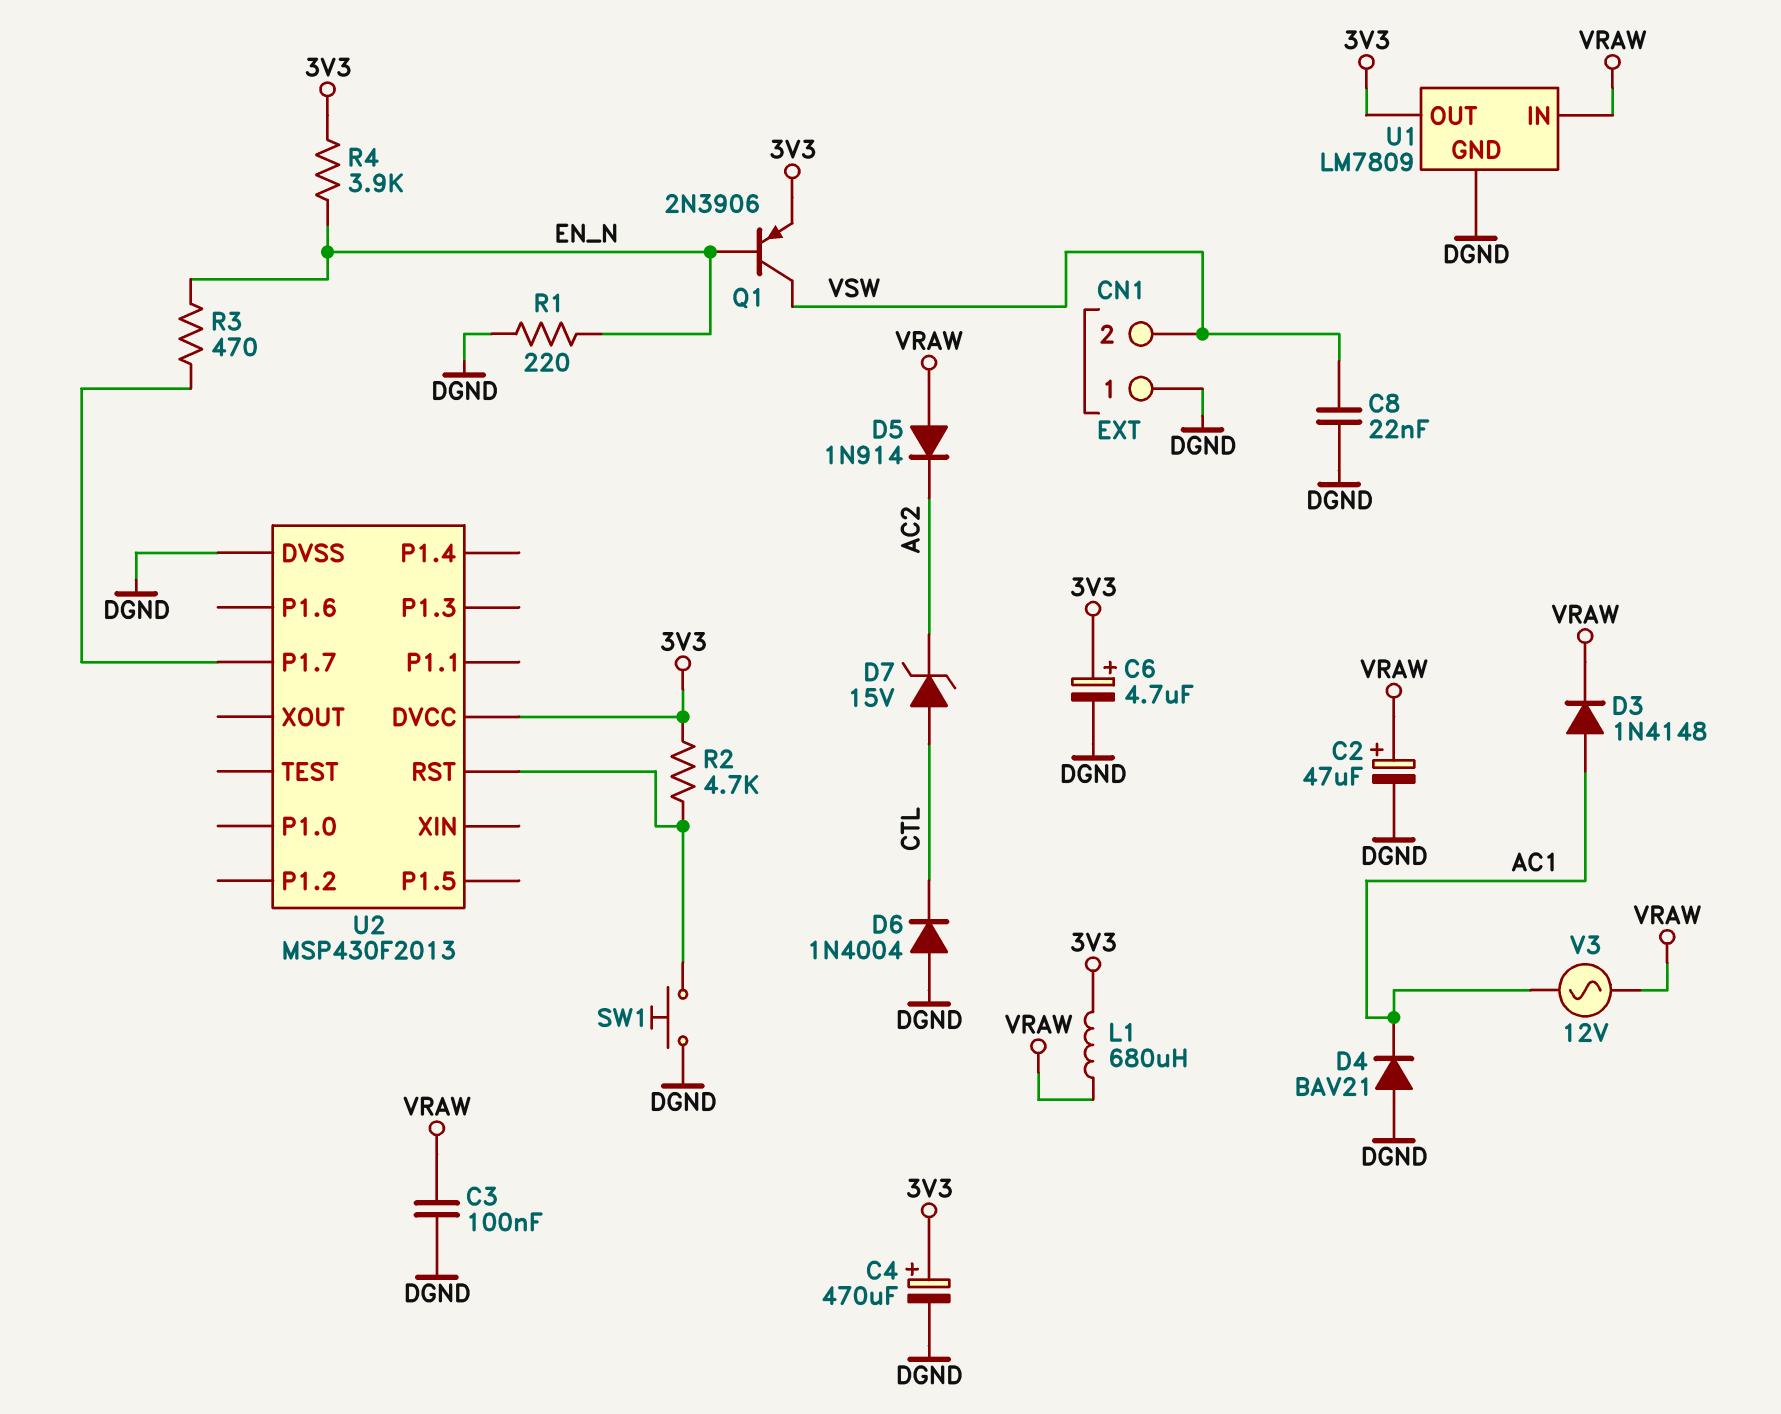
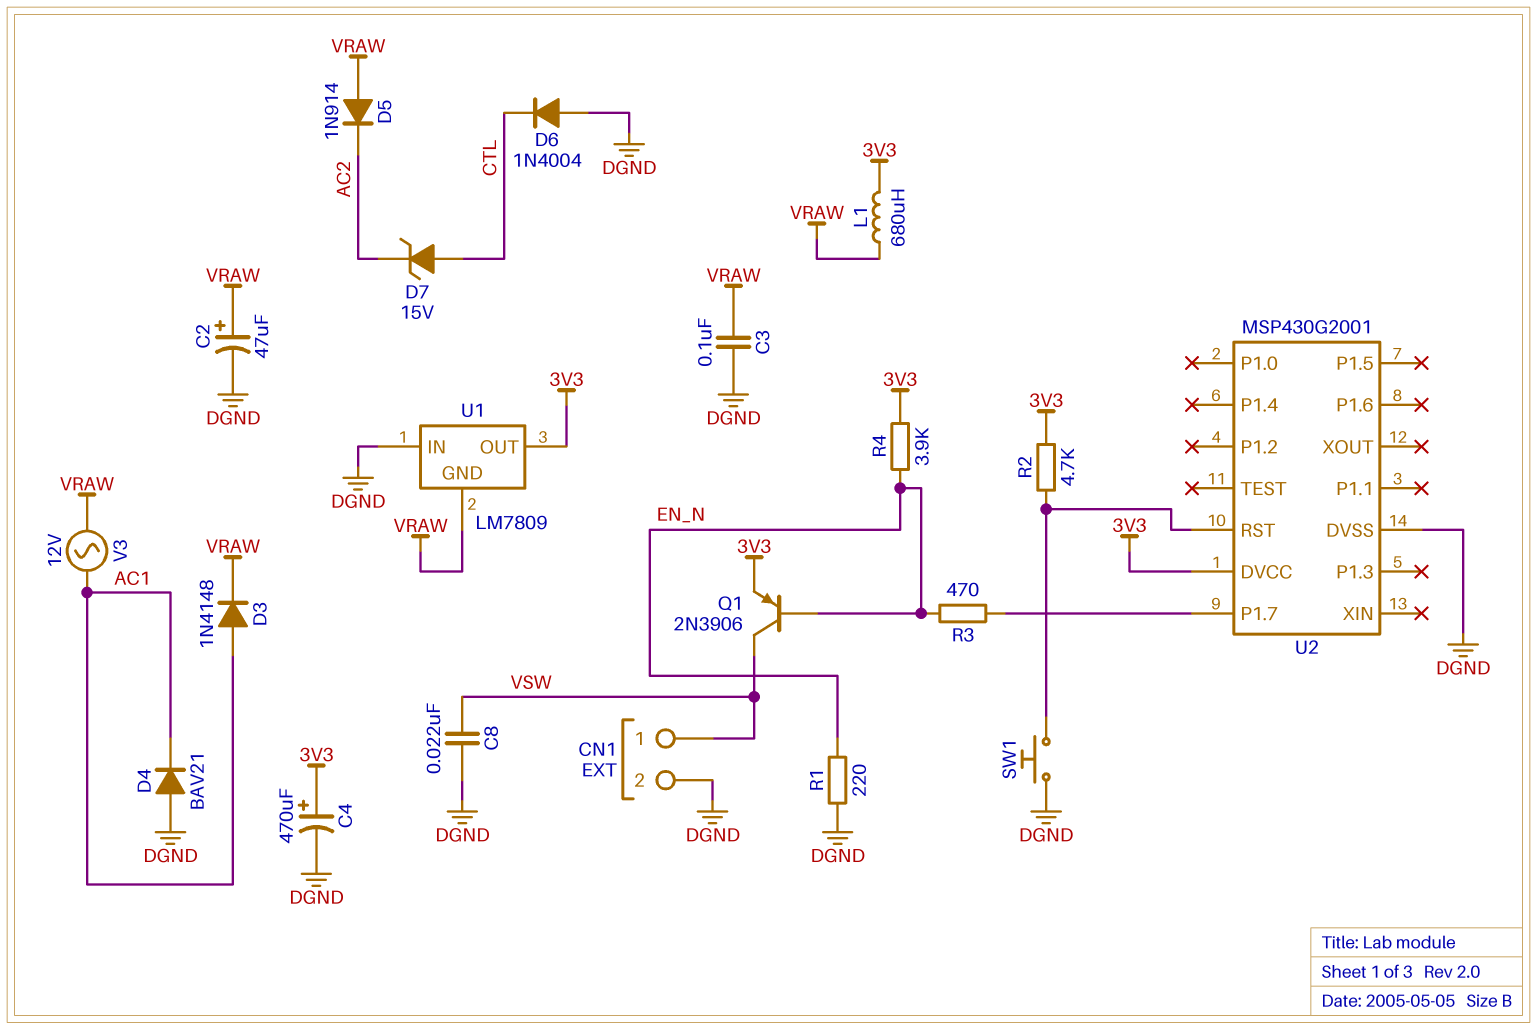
C6: 4.7uF (plus 3V3, minus DGND) -> none
CN1 pin 1: DGND -> VSW
CN1 pin 2: VSW -> DGND
U1 pin GND: DGND -> VRAW
U1 pin IN: VRAW -> DGND
U2: MSP430F2013 -> MSP430G2001

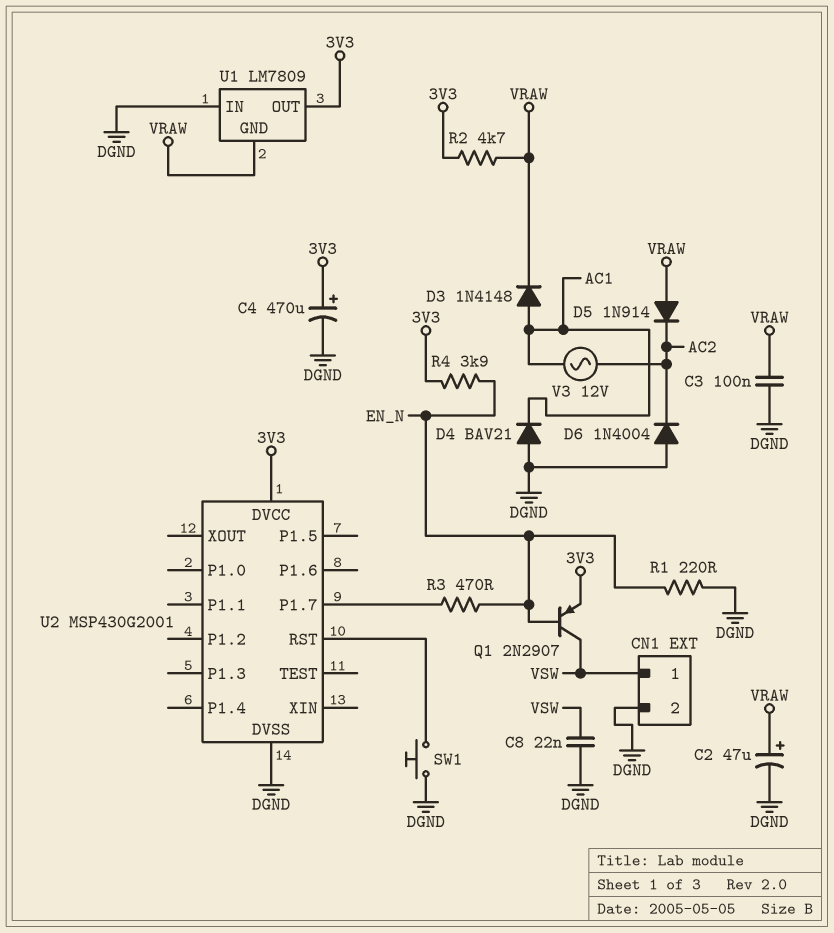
D6: diode 1N4004 (A DGND, K CTL) -> diode 1N4004 (A DGND, K AC2)
D7: zener 15V (A CTL, K AC2) -> none
L1: 680uH (3V3, VRAW) -> none
Q1: PNP 2N3906 (B EN_N, C VSW, E 3V3) -> PNP 2N2907 (B EN_N, C VSW, E 3V3)
R2: 4.7k (3V3, U2/RST) -> 4.7k (3V3, VRAW)
V3: AC 12V (AC1, VRAW) -> AC 12V (AC1, AC2)

